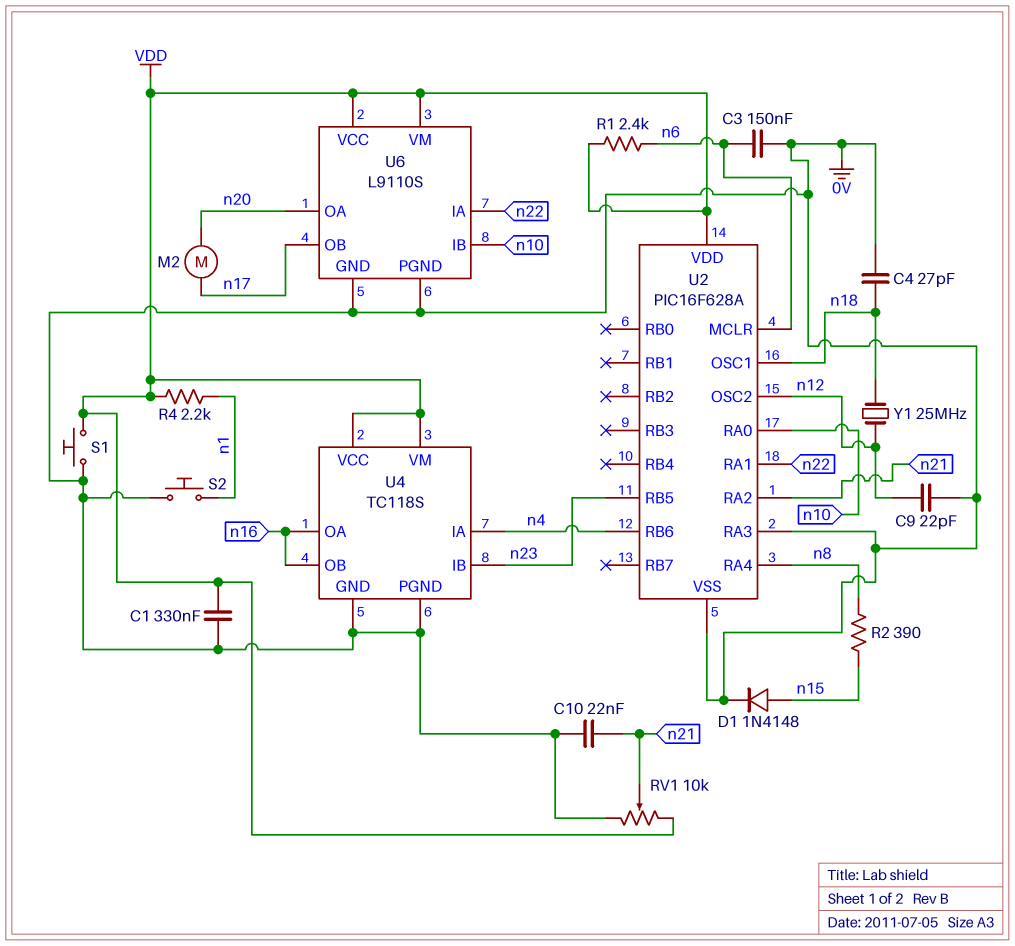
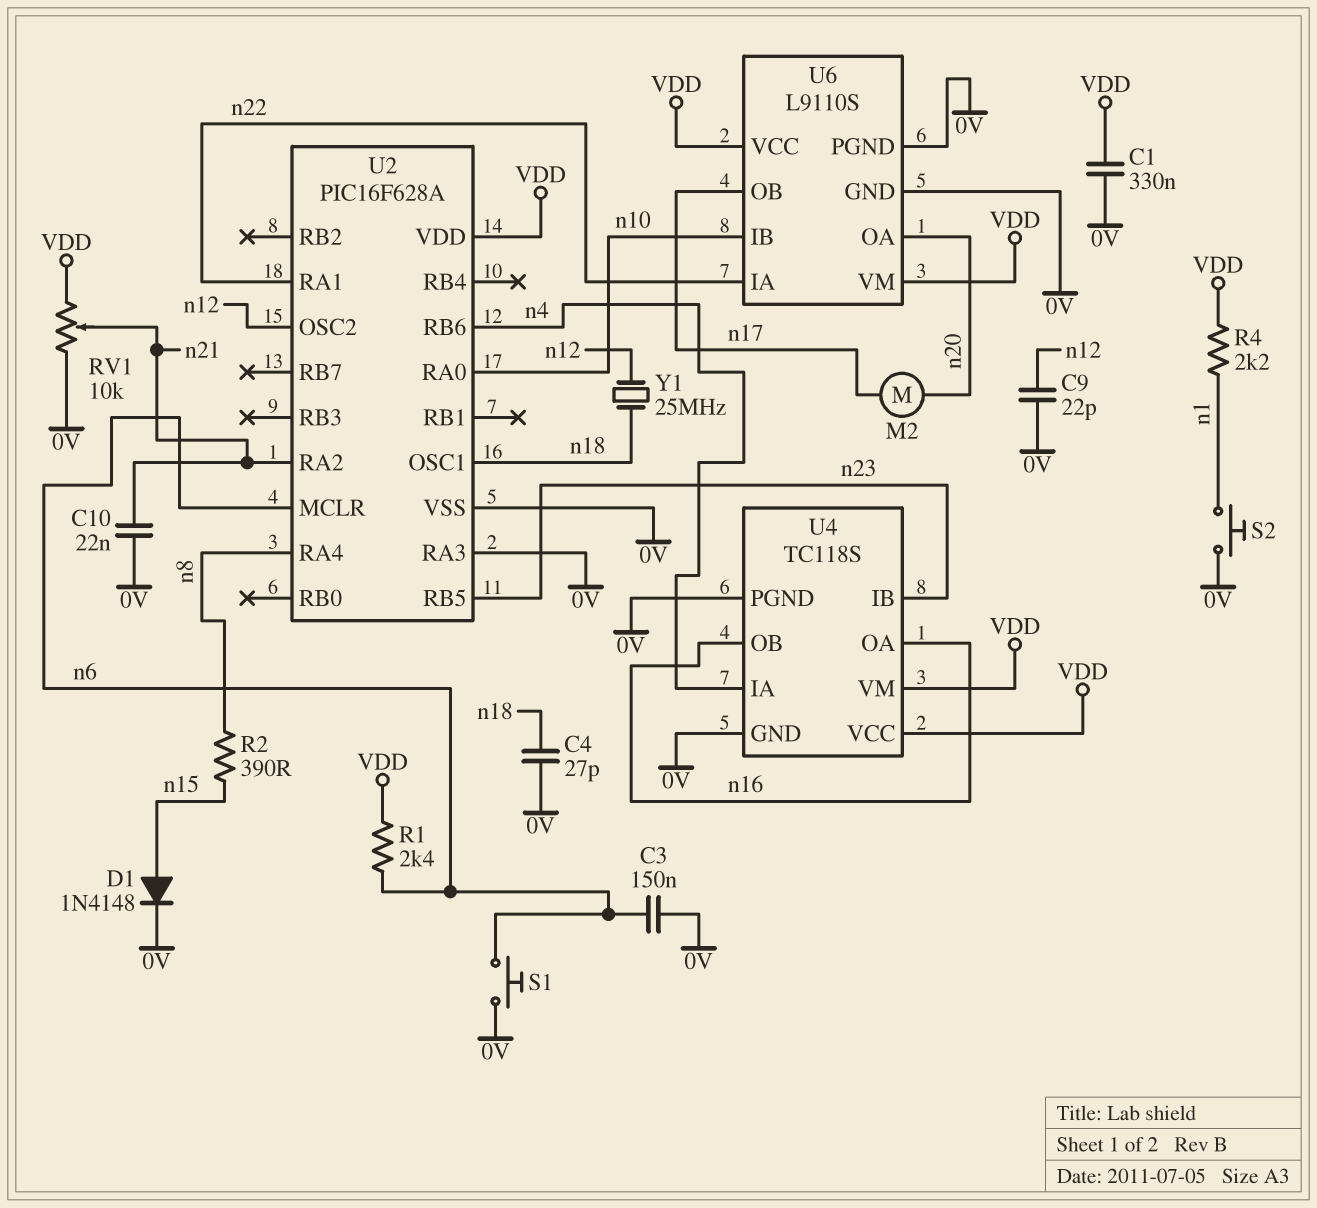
S1: button (0V, VDD) -> button (0V, n6)

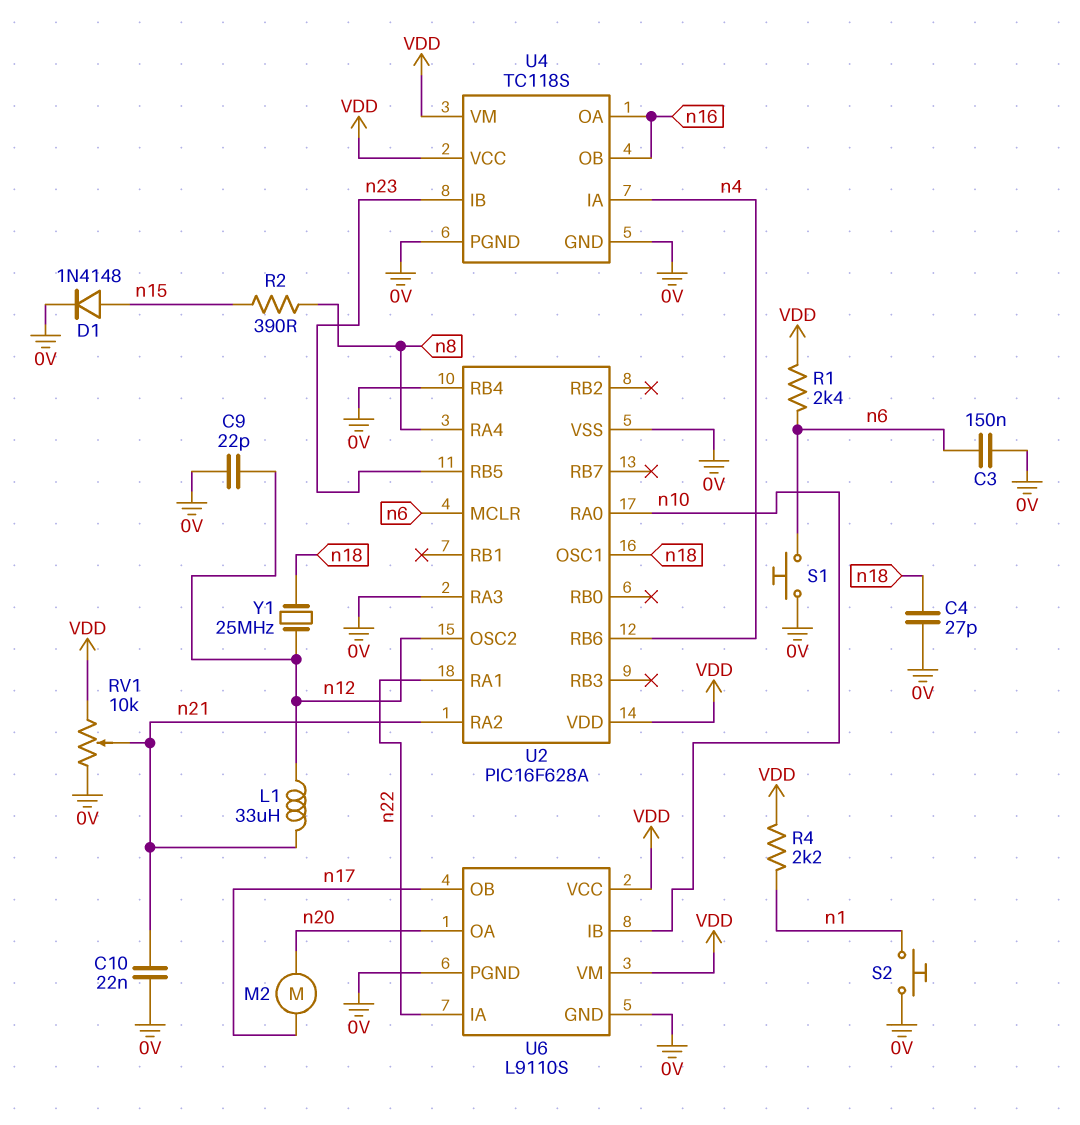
C1: 330nF (0V, VDD) -> none
L1: none -> 33uH (n12, n21)
U2 pin RB4: none -> 0V

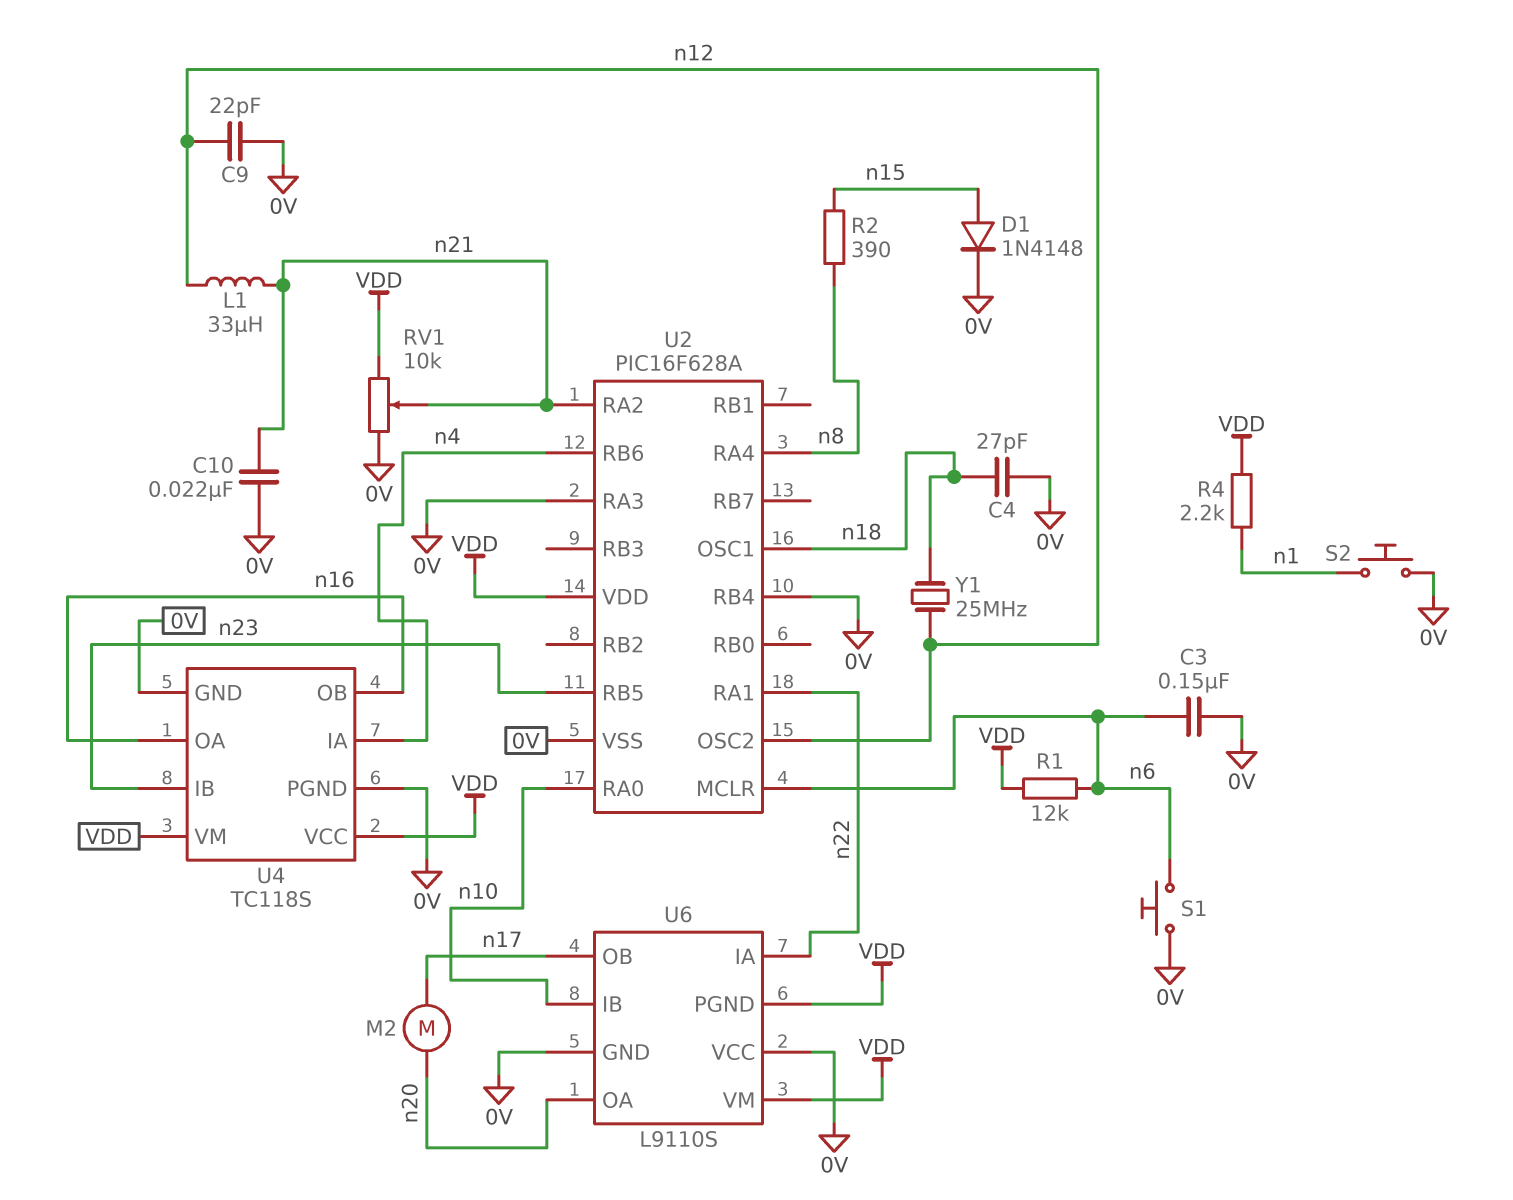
R1: 2.4k (VDD, n6) -> 12k (VDD, n6)
U6 pin PGND: 0V -> VDD
U6 pin VCC: VDD -> 0V

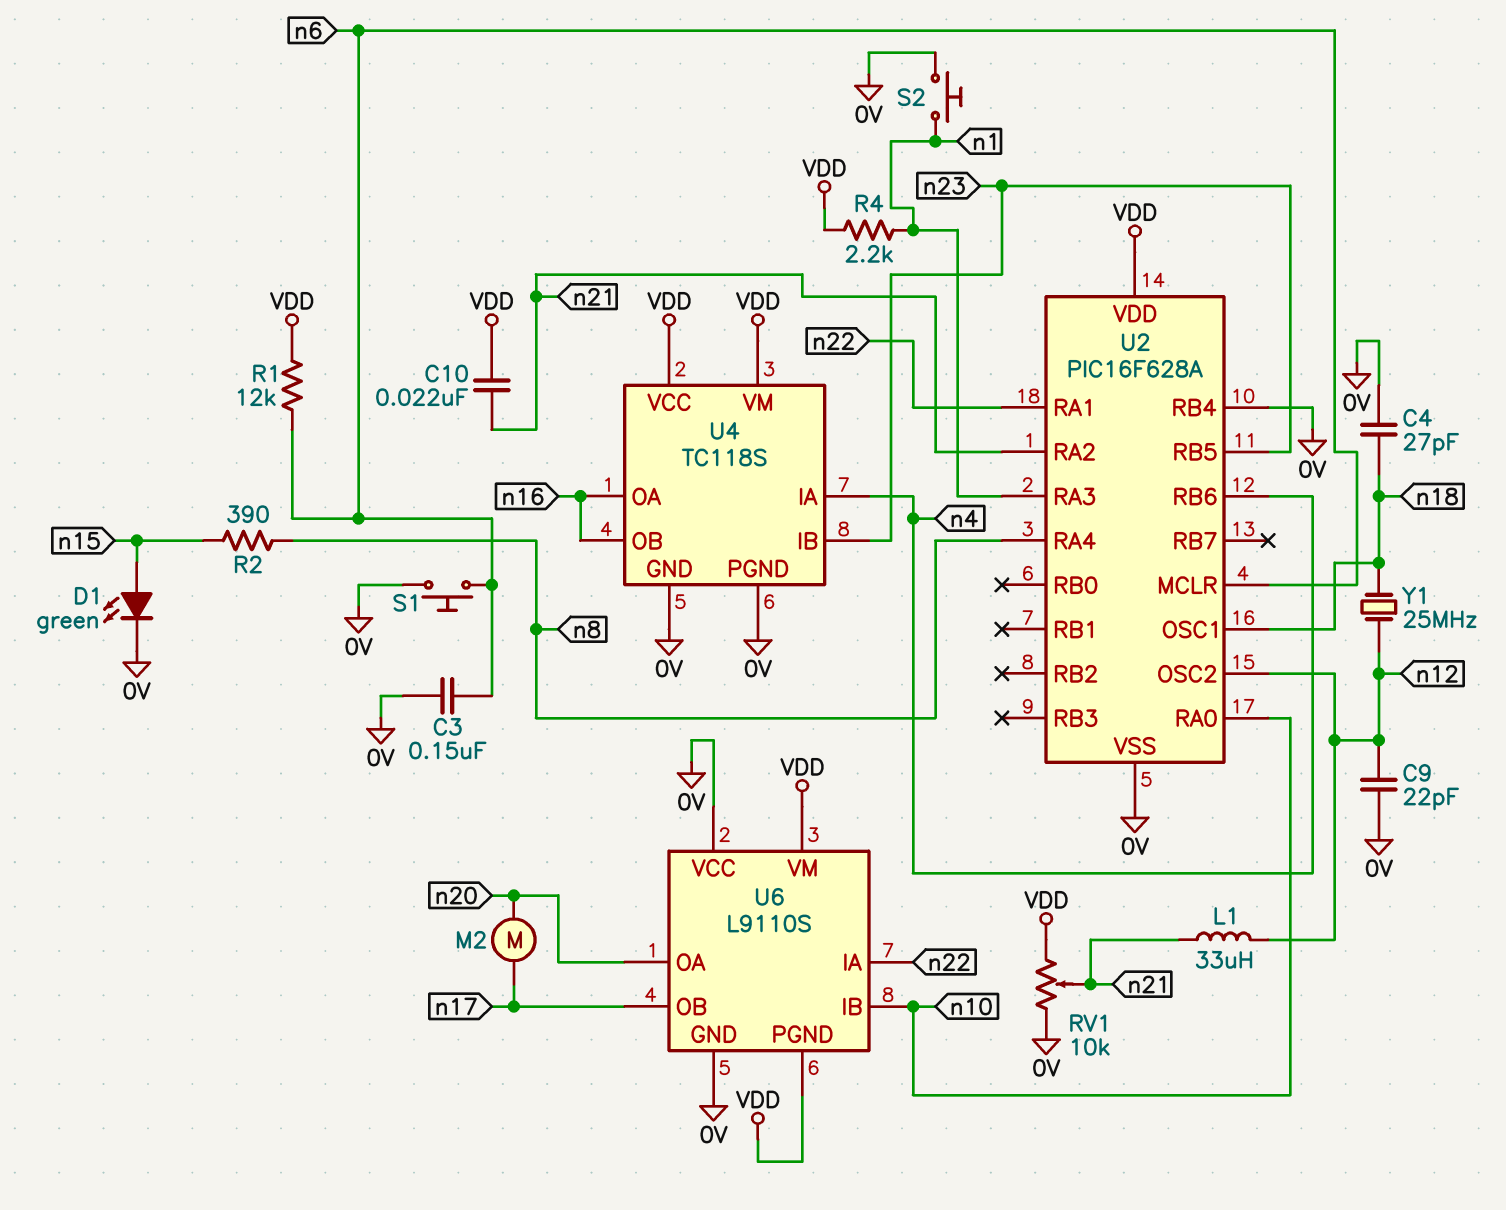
C10: 22nF (0V, n21) -> 22nF (VDD, n21)
D1: diode 1N4148 (A n15, K 0V) -> LED green (A n15, K 0V)
U2 pin RA3: 0V -> n1

